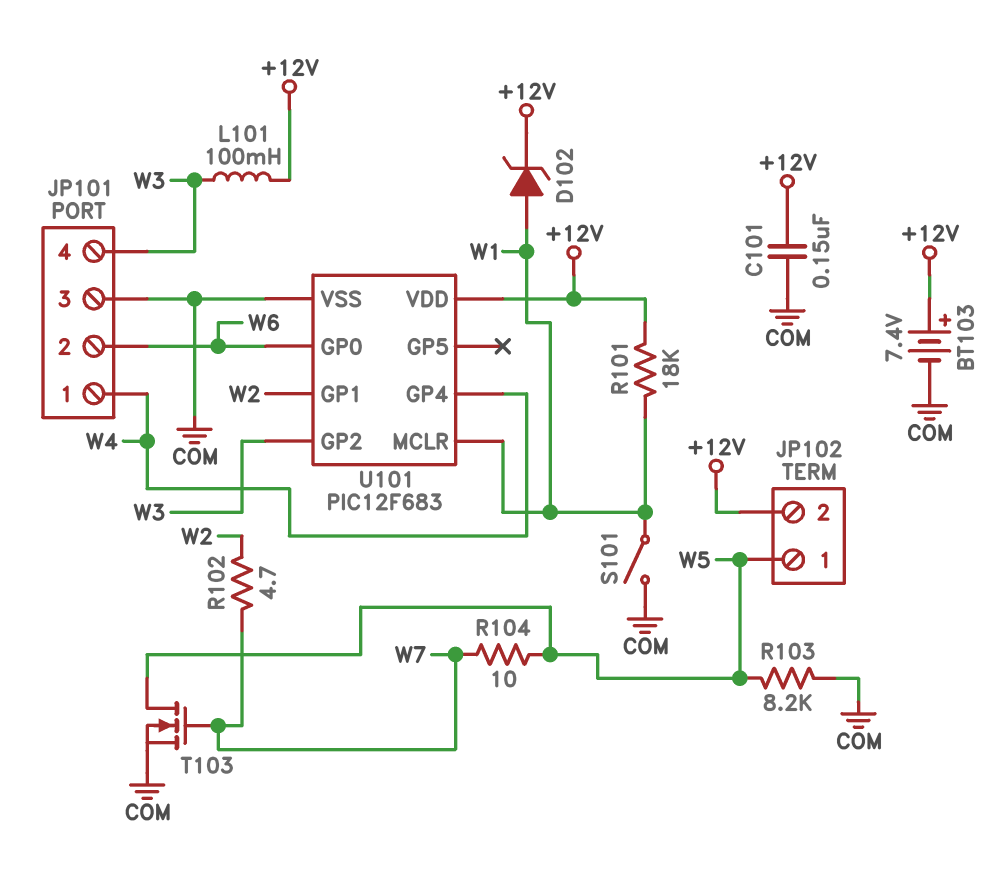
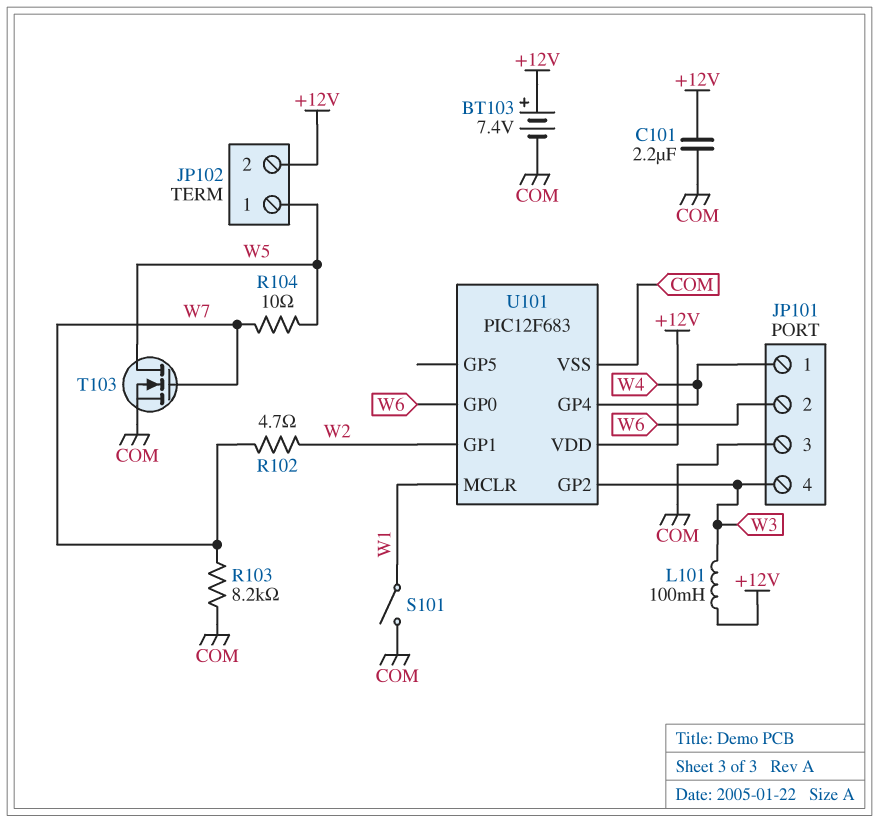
C101: 150nF (+12V, COM) -> 2.2uF (+12V, COM)
D102: zener (A W1, K +12V) -> none
R101: 18k (+12V, W1) -> none
R103: 8.2k (COM, W5) -> 8.2k (COM, W7)

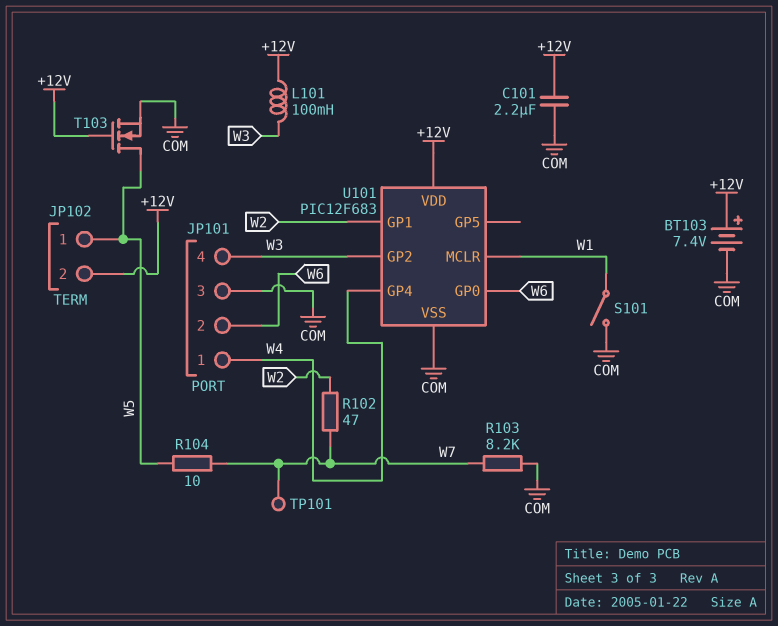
R102: 4.7 (W2, W7) -> 47 (W2, W7)
T103: NMOS (G W7, D W5, S COM) -> NMOS (G +12V, D W5, S COM)
TP101: none -> test point (W7)

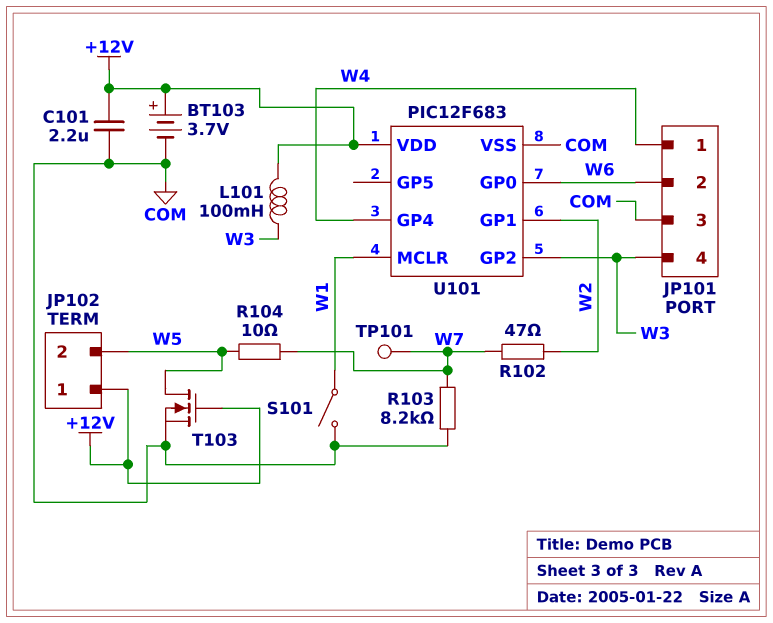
BT103: 7.4V (plus +12V, minus COM) -> 3.7V (plus +12V, minus COM)
JP102 pin 1: W5 -> +12V
JP102 pin 2: +12V -> W5

